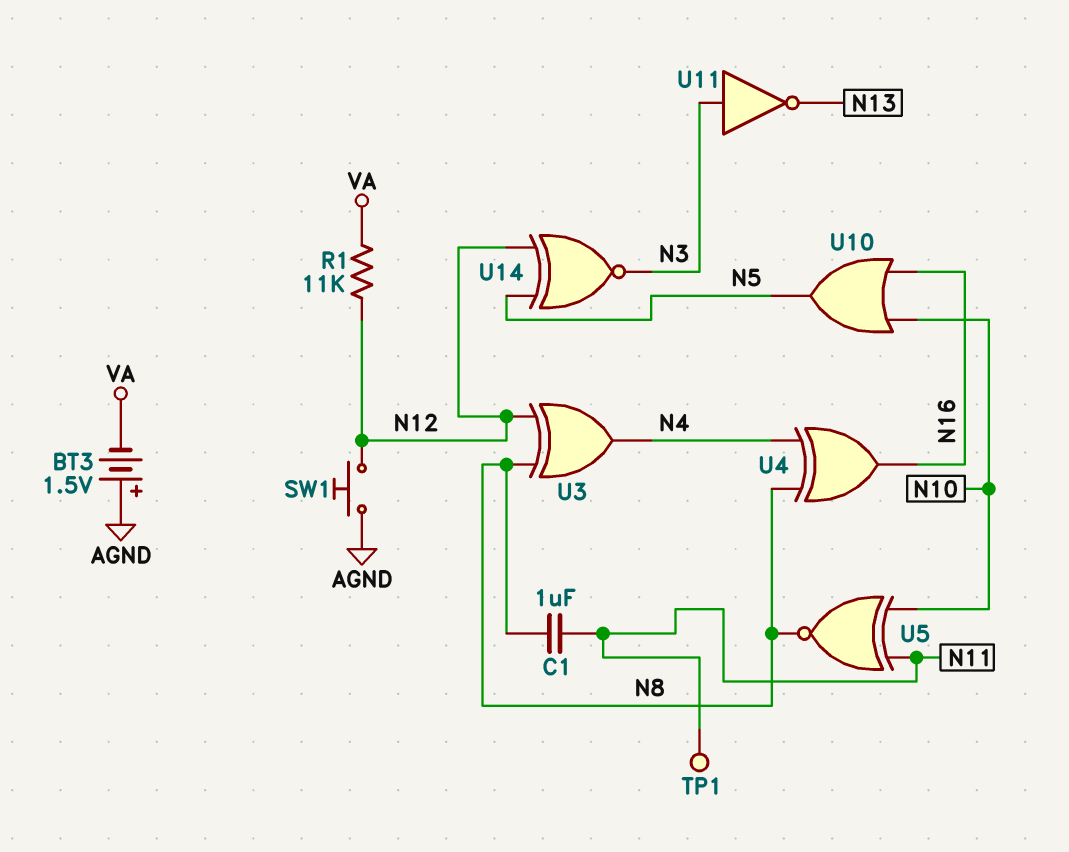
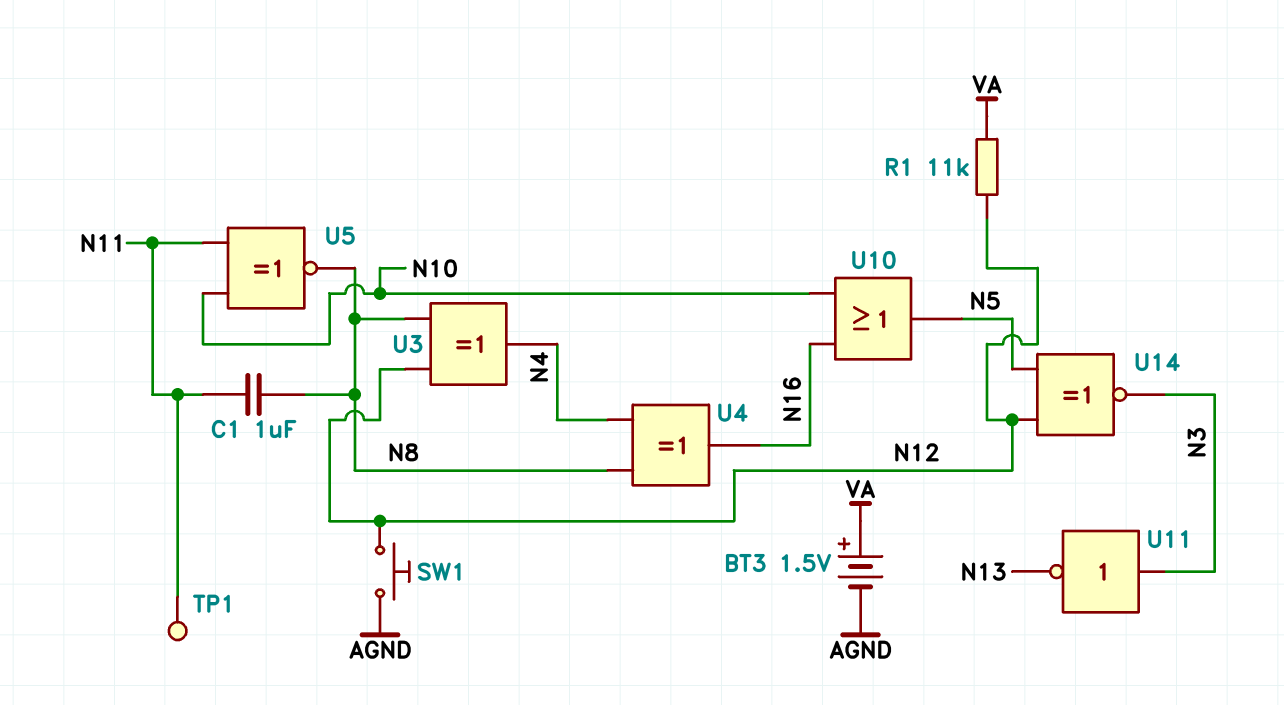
BT3: 1.5V (plus AGND, minus VA) -> 1.5V (plus VA, minus AGND)

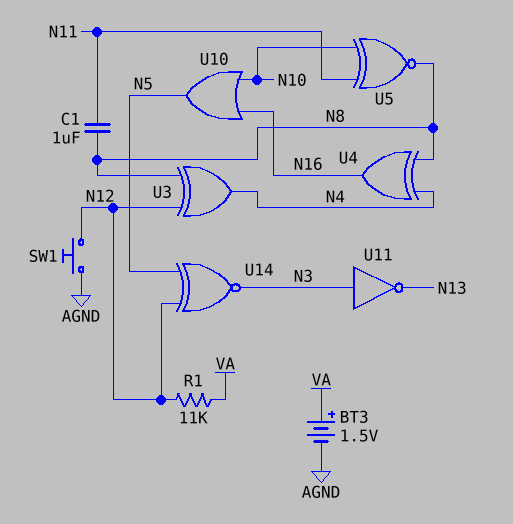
TP1: test point (N11) -> none

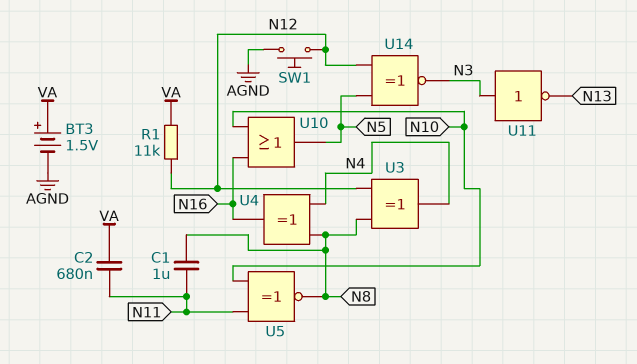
C2: none -> 680nF (N11, VA)

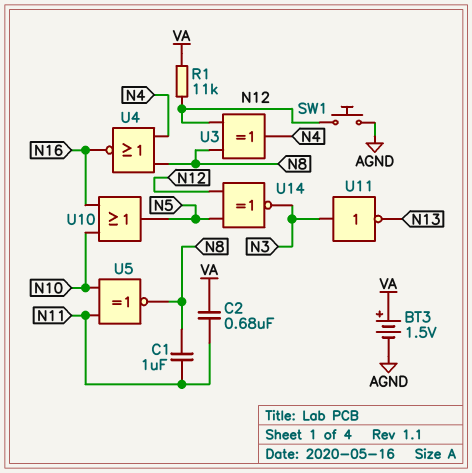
U4: XOR (in N4, in N8, out N16) -> NOR (in N4, in N8, out N16)

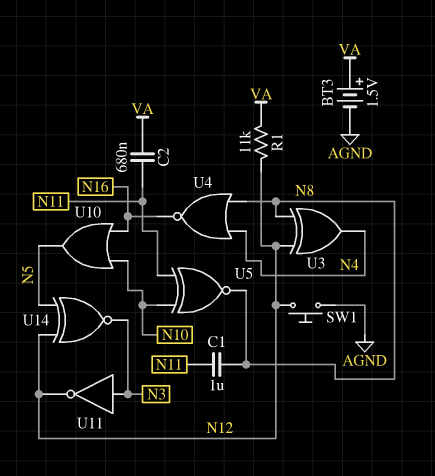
U11: NOT (in N3, out N13) -> NOT (in N3, out N12)

